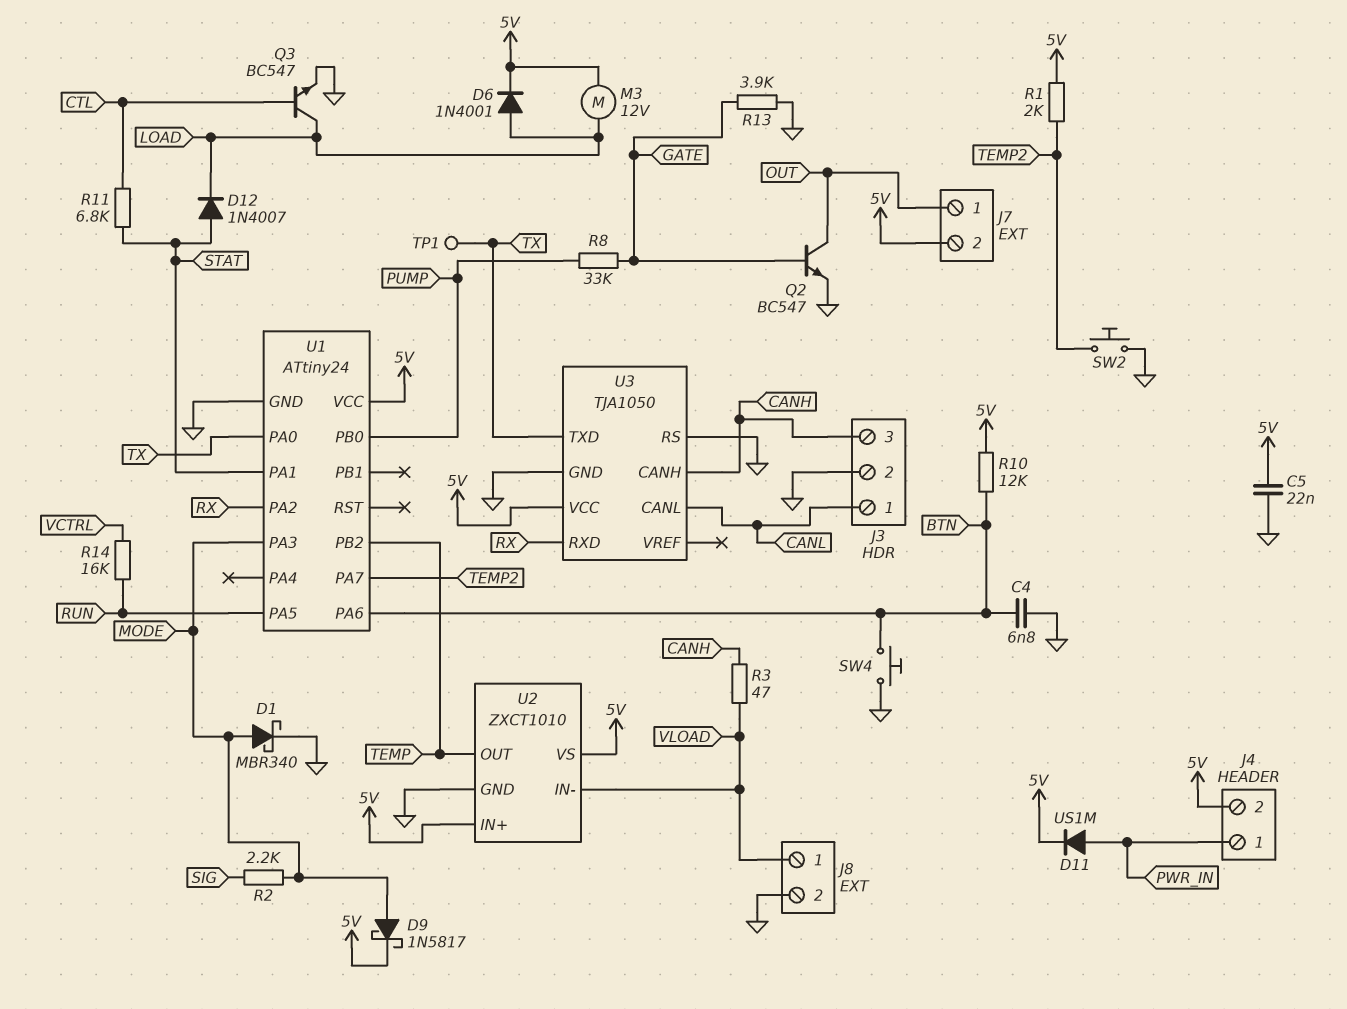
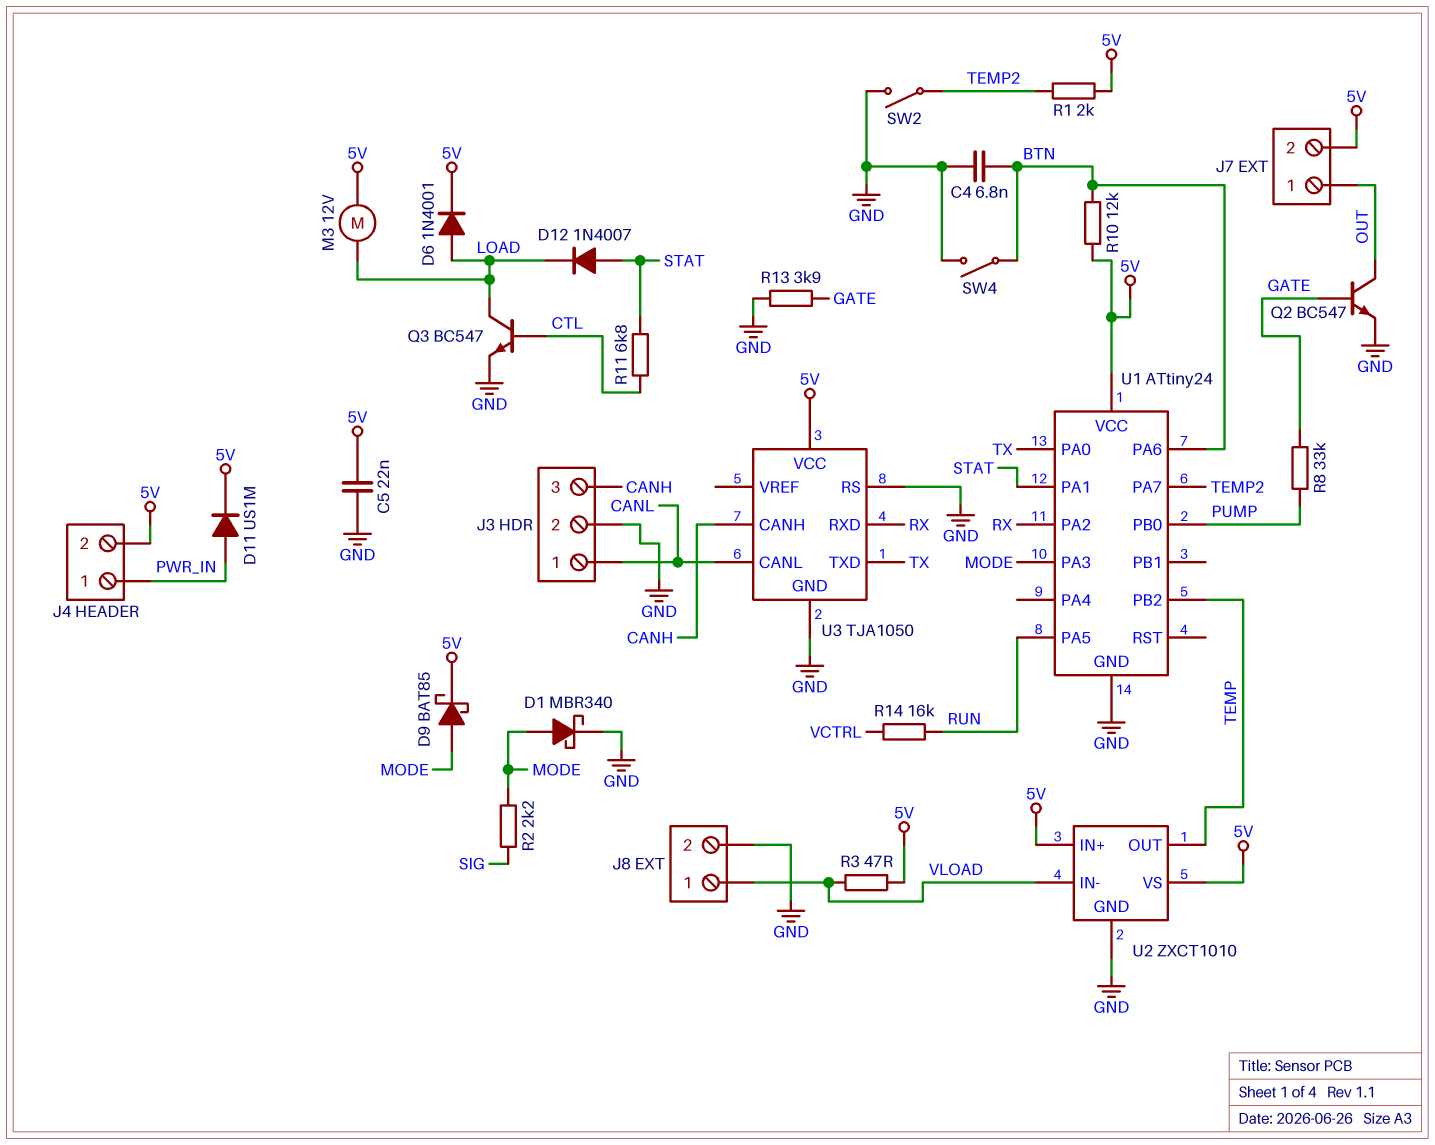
D9: schottky 1N5817 (A MODE, K 5V) -> schottky BAT85 (A MODE, K 5V)
R3: 47 (CANH, VLOAD) -> 47 (5V, VLOAD)
SW2: button (GND, TEMP2) -> switch (GND, TEMP2)
SW4: button (BTN, GND) -> switch (BTN, GND)
TP1: test point (TX) -> none

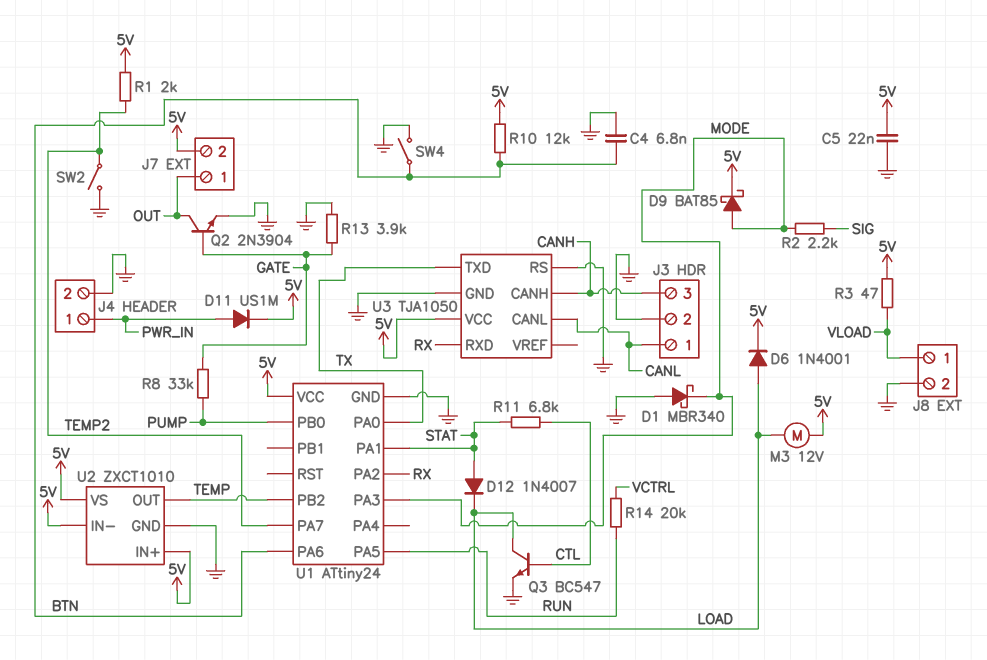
D1: schottky MBR340 (A MODE, K GND) -> schottky MBR340 (A GND, K MODE)
J4 pin 2: 5V -> GND
Q2: NPN BC547 (B GATE, C OUT, E GND) -> NPN 2N3904 (B GATE, C OUT, E GND)
R14: 16k (RUN, VCTRL) -> 20k (RUN, VCTRL)
U2 pin IN-: VLOAD -> 5V

